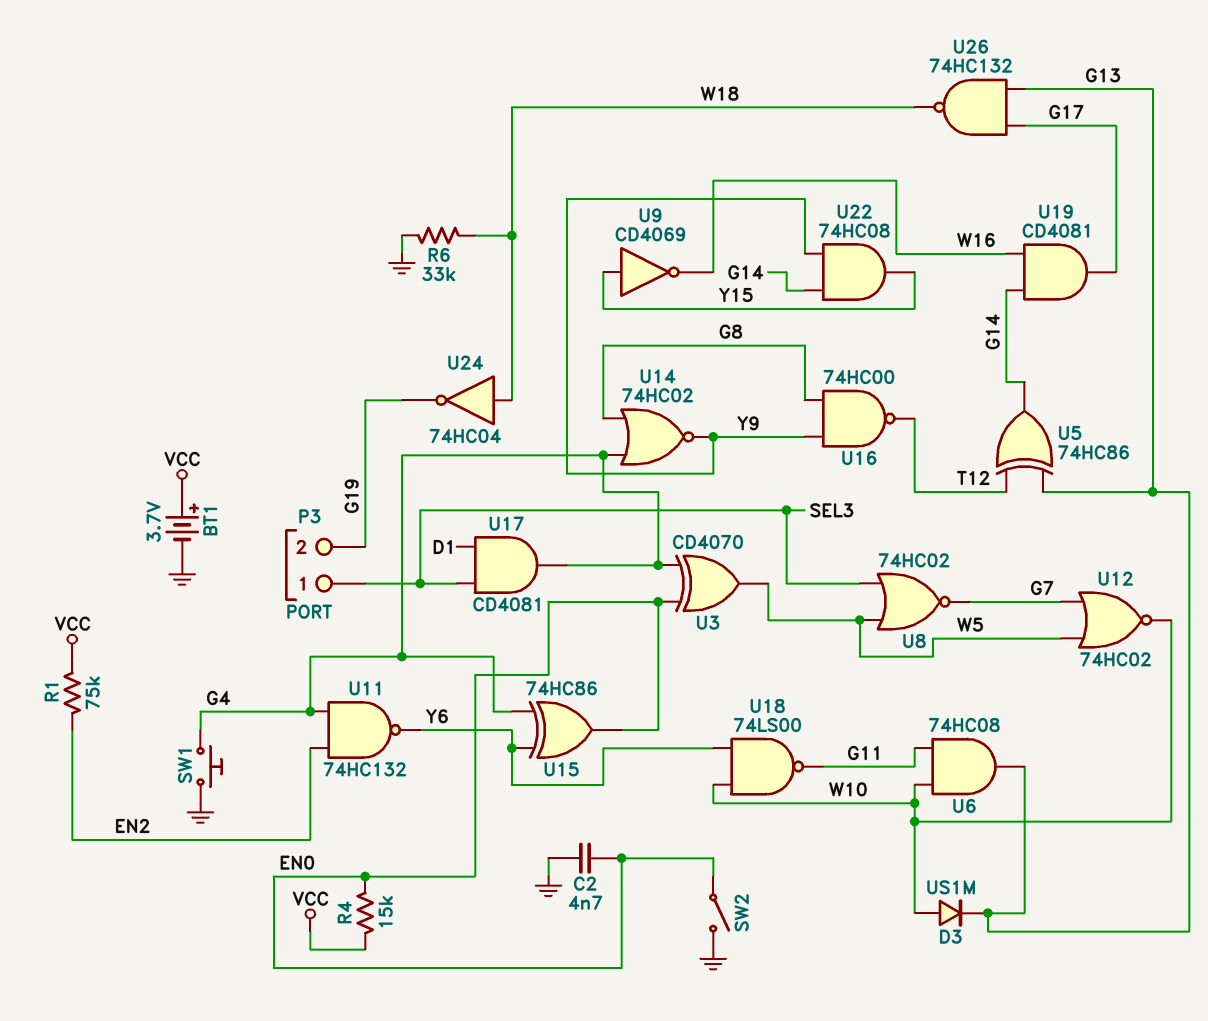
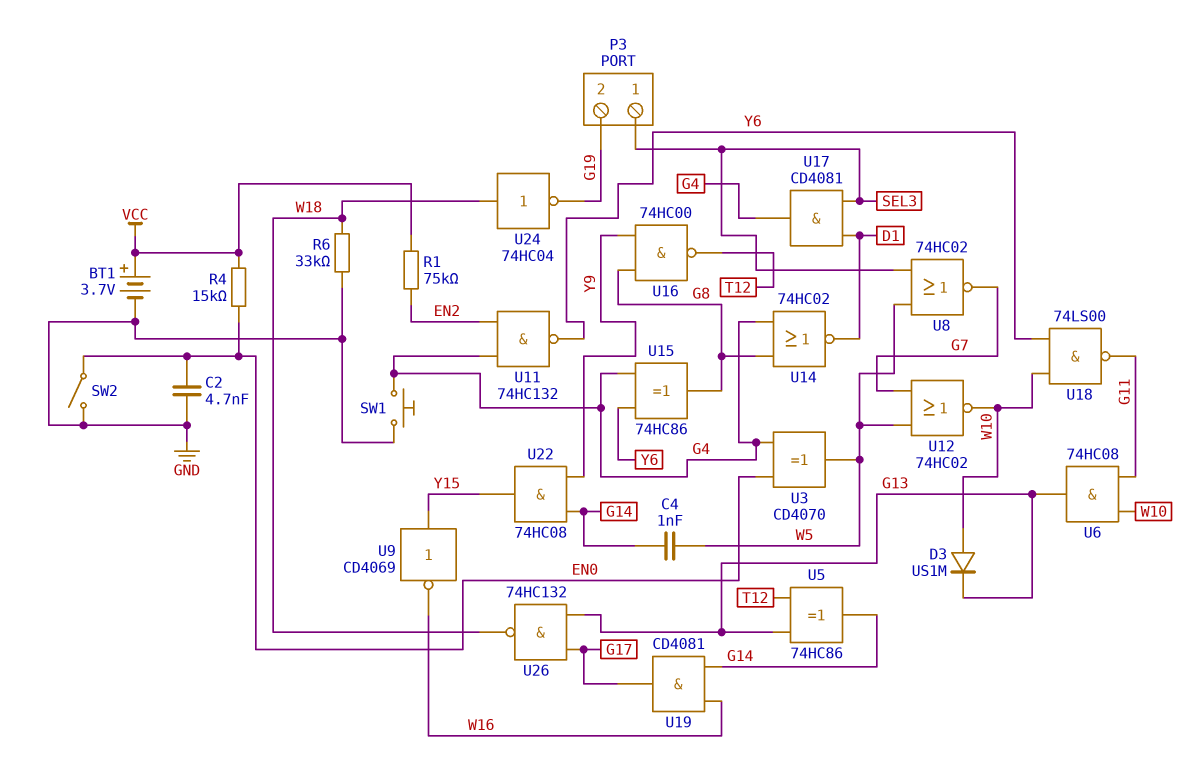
C4: none -> 1nF (G14, W5)
U14: NOR 74HC02 (in G4, in G8, out Y9) -> NOR 74HC02 (in G4, in G8, out D1)
U15: XOR 74HC86 (in G4, in Y6, out EN0) -> XOR 74HC86 (in G4, in Y6, out G8)

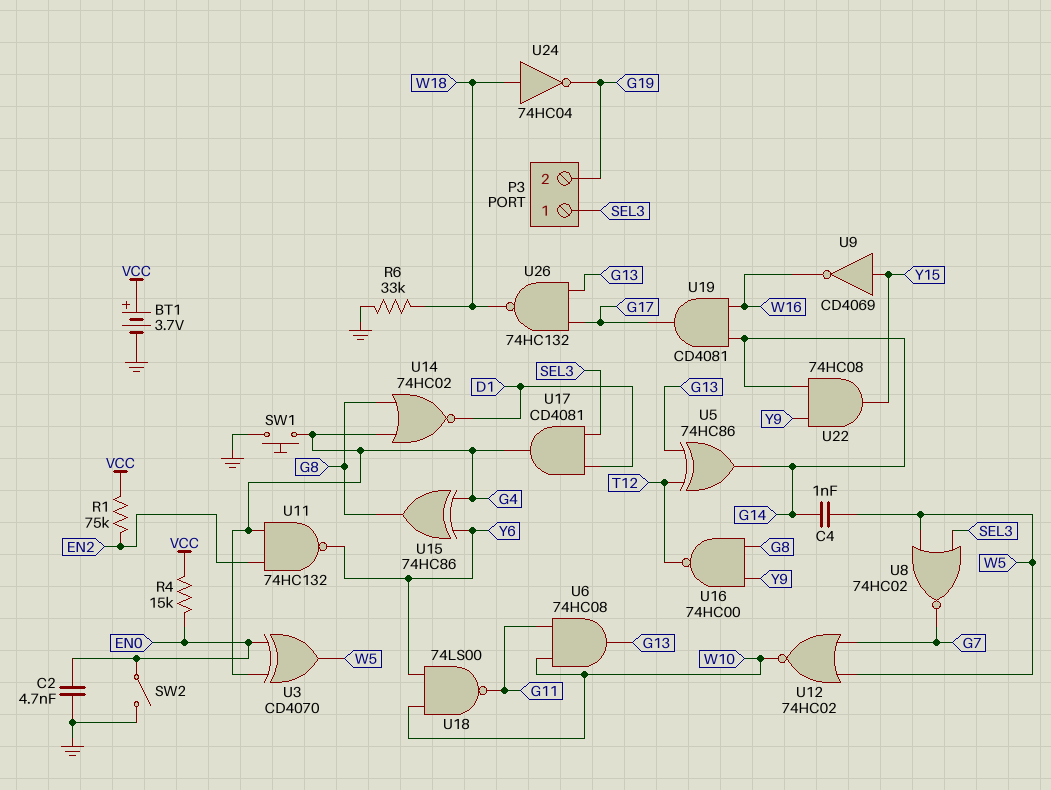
D3: diode US1M (A W10, K G13) -> none

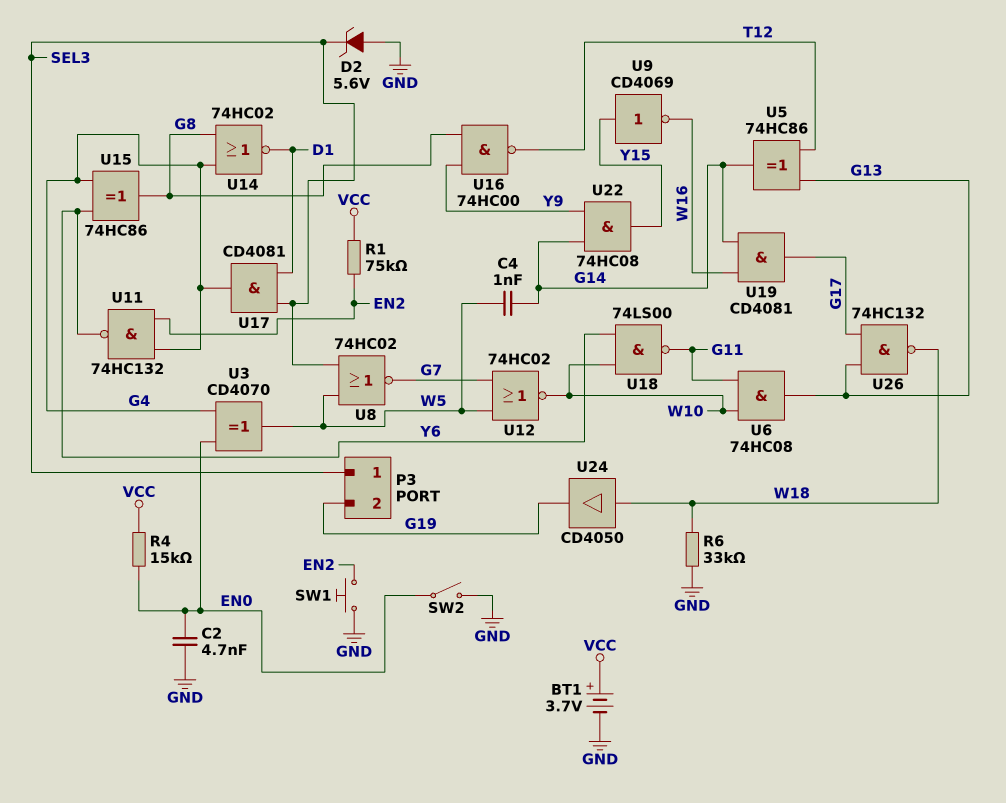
D2: none -> zener 5.6V (A GND, K SEL3)
SW1: button (G4, GND) -> button (EN2, GND)
U24: NOT 74HC04 (in W18, out G19) -> buffer CD4050 (in W18, out G19)

